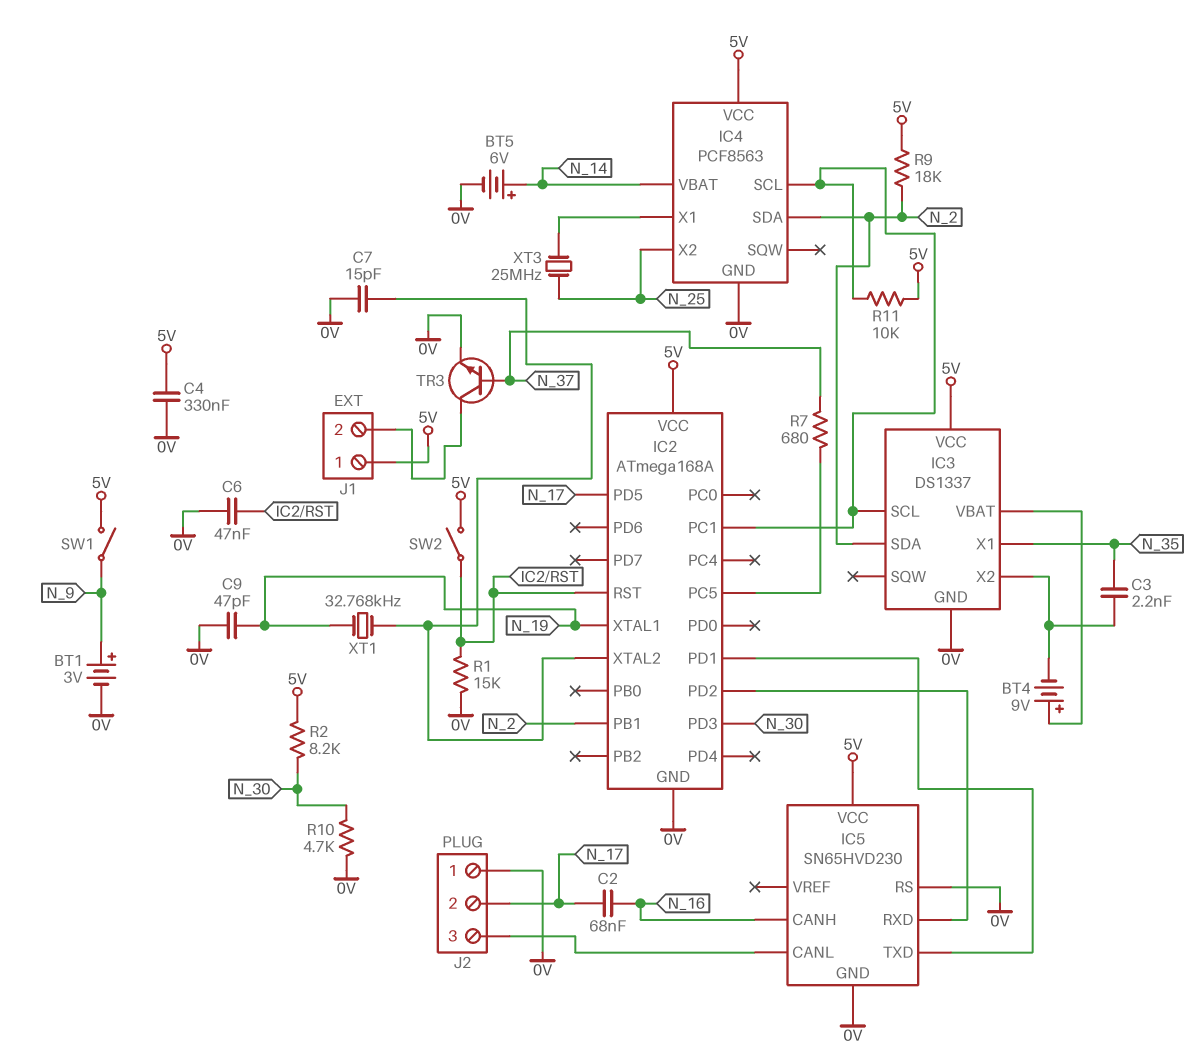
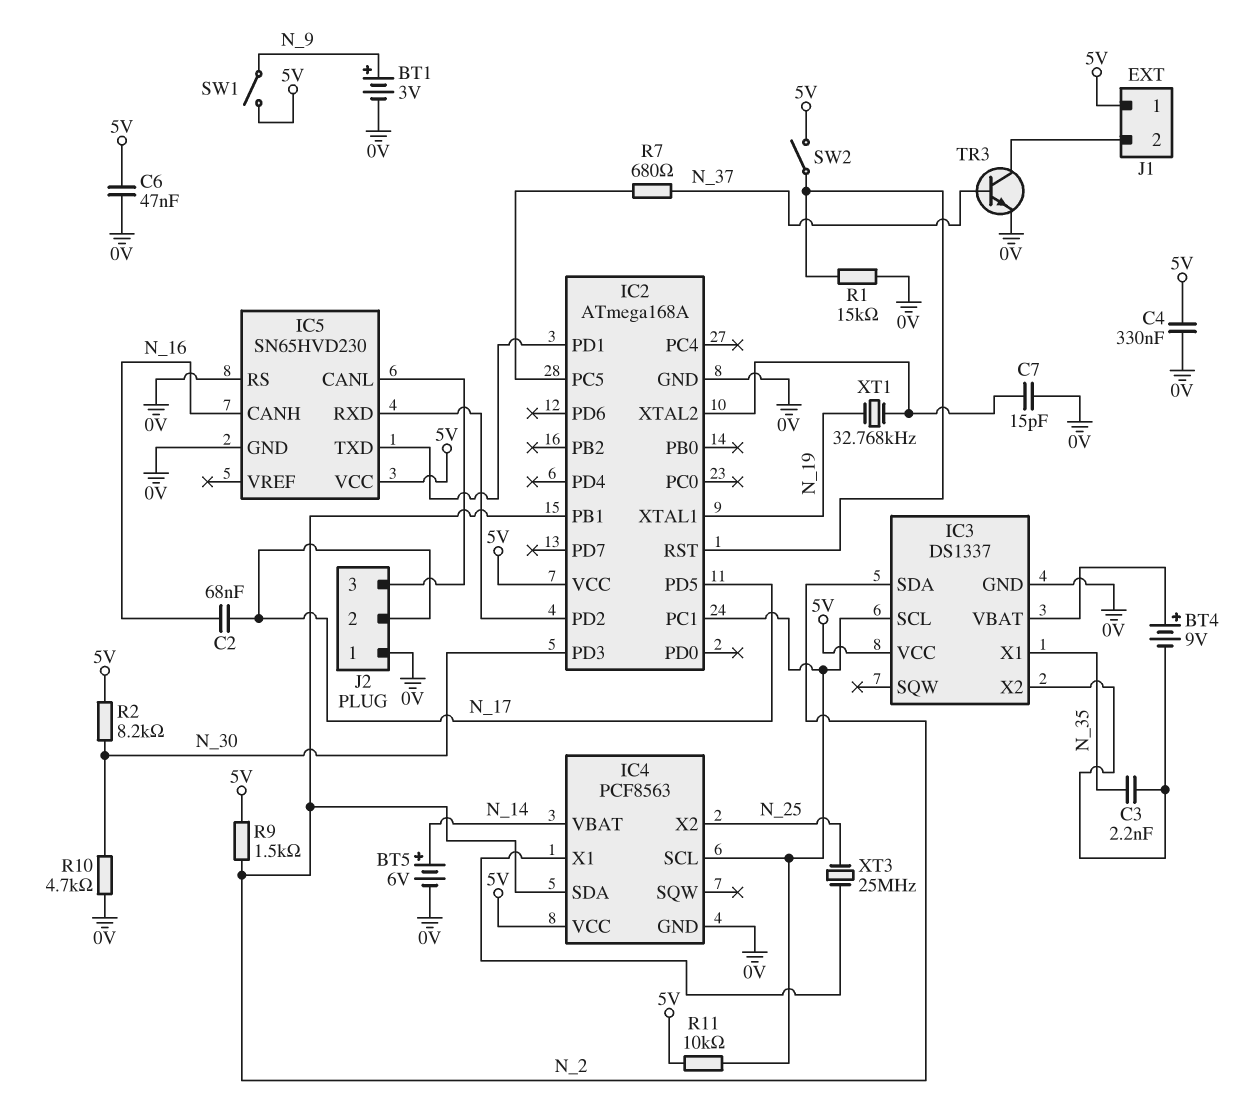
C6: 47nF (0V, IC2/RST) -> 47nF (0V, 5V)
C9: 47pF (0V, N_19) -> none
R9: 18k (5V, N_2) -> 1.5k (5V, N_2)

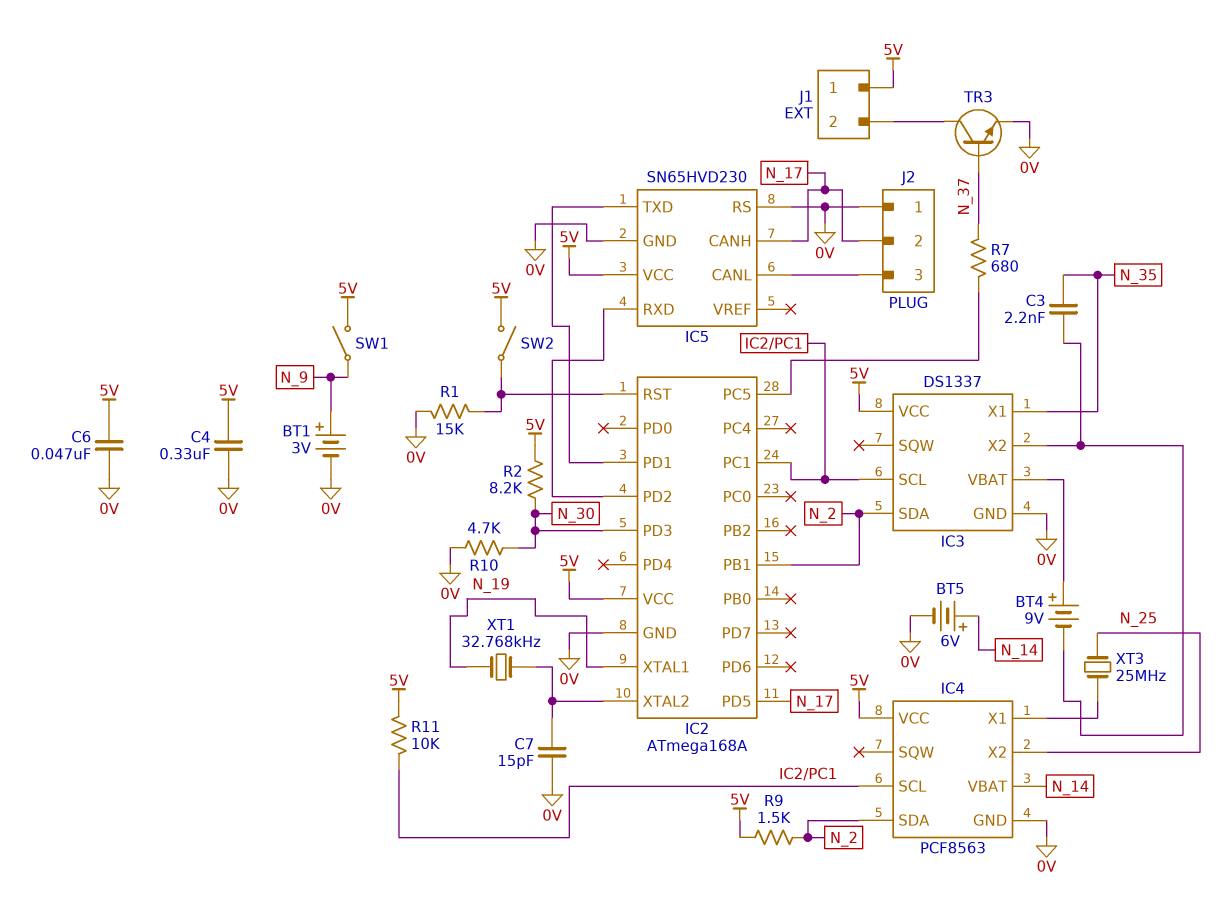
C2: 68nF (N_16, N_17) -> none
IC5 pin CANH: N_16 -> N_17

